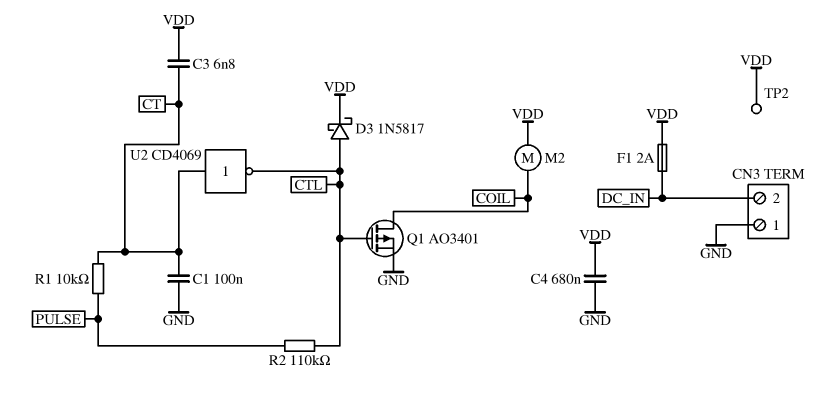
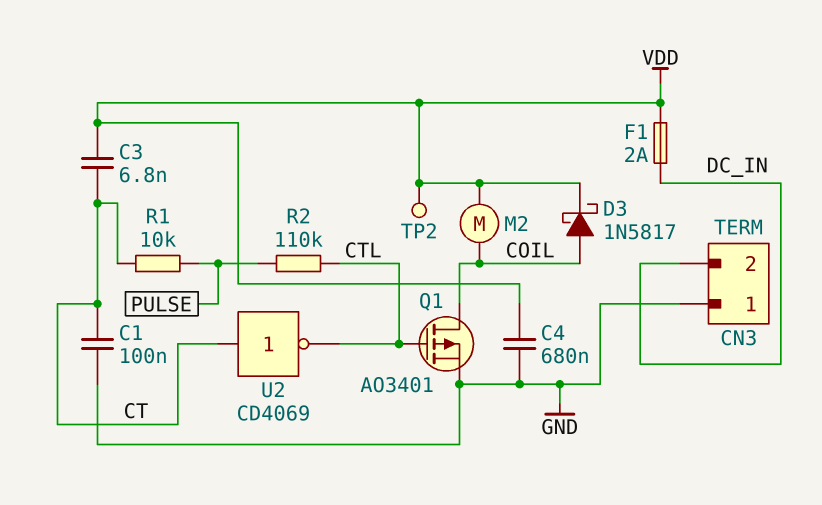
D3: schottky 1N5817 (A CTL, K VDD) -> schottky 1N5817 (A COIL, K VDD)

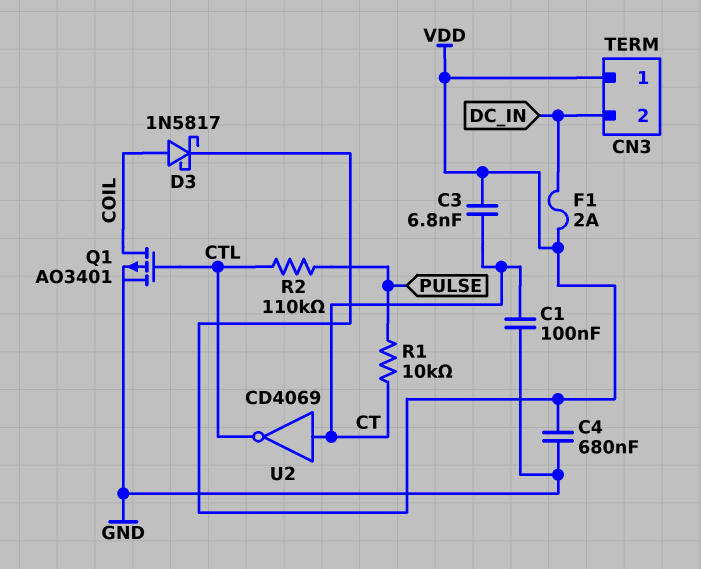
CN3 pin 1: GND -> VDD
M2: motor (COIL, VDD) -> none
TP2: test point (VDD) -> none

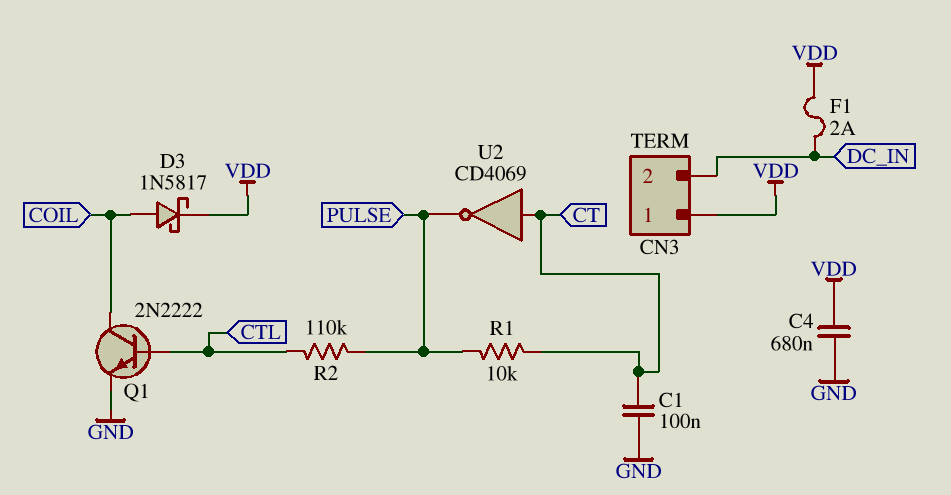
C3: 6.8nF (CT, VDD) -> none
Q1: PMOS AO3401 (G CTL, D COIL, S GND) -> NPN 2N2222 (B CTL, C COIL, E GND)
U2: NOT CD4069 (in CT, out CTL) -> NOT CD4069 (in CT, out PULSE)

